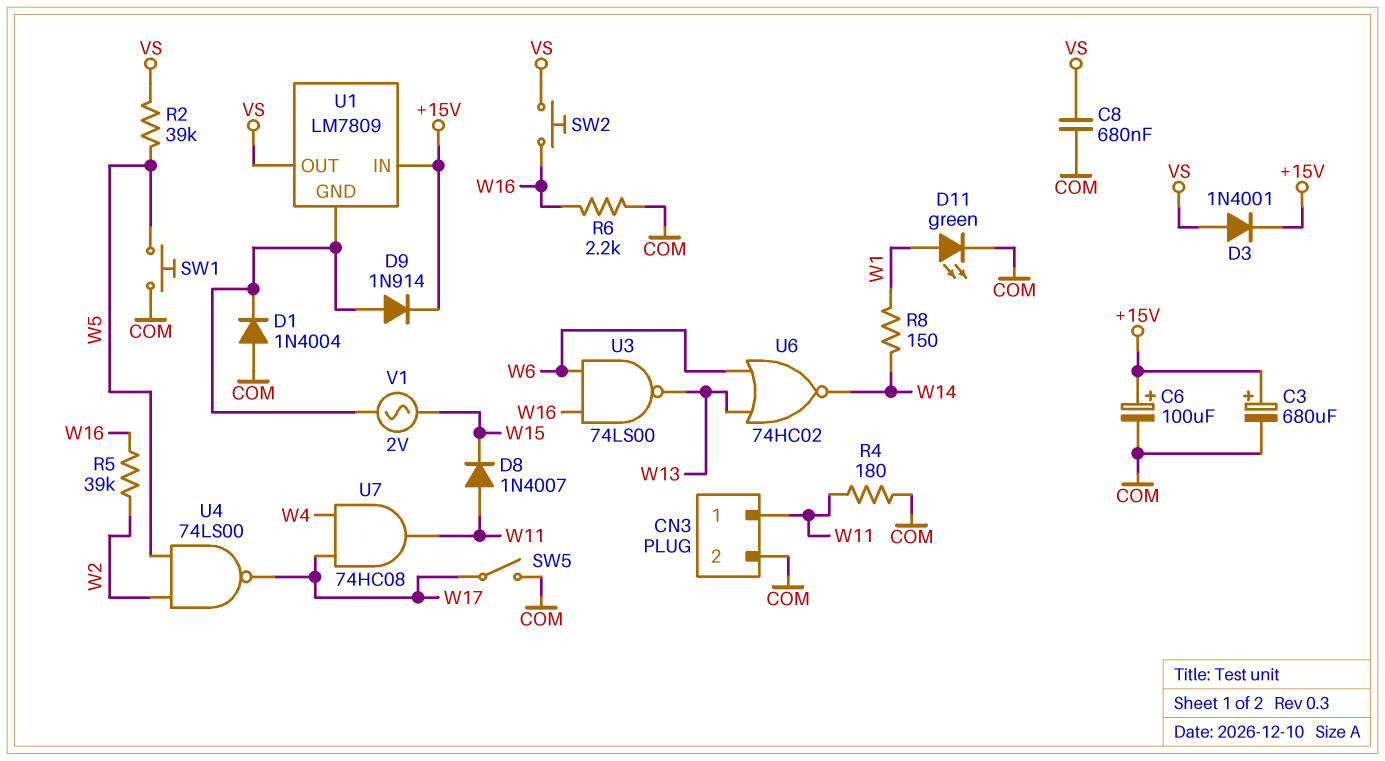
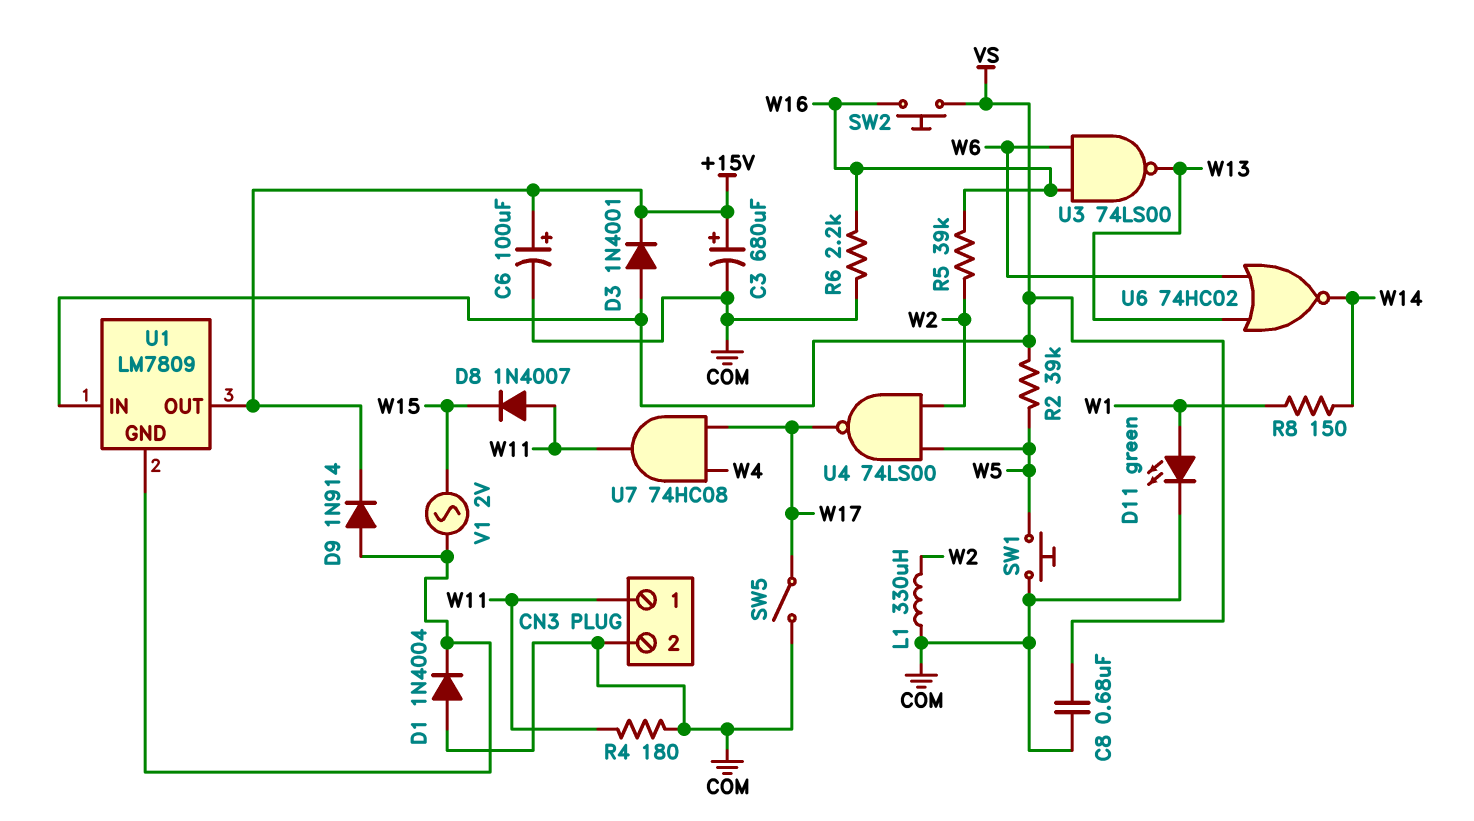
L1: none -> 330uH (COM, W2)
U1 pin IN: +15V -> VS
U1 pin OUT: VS -> +15V

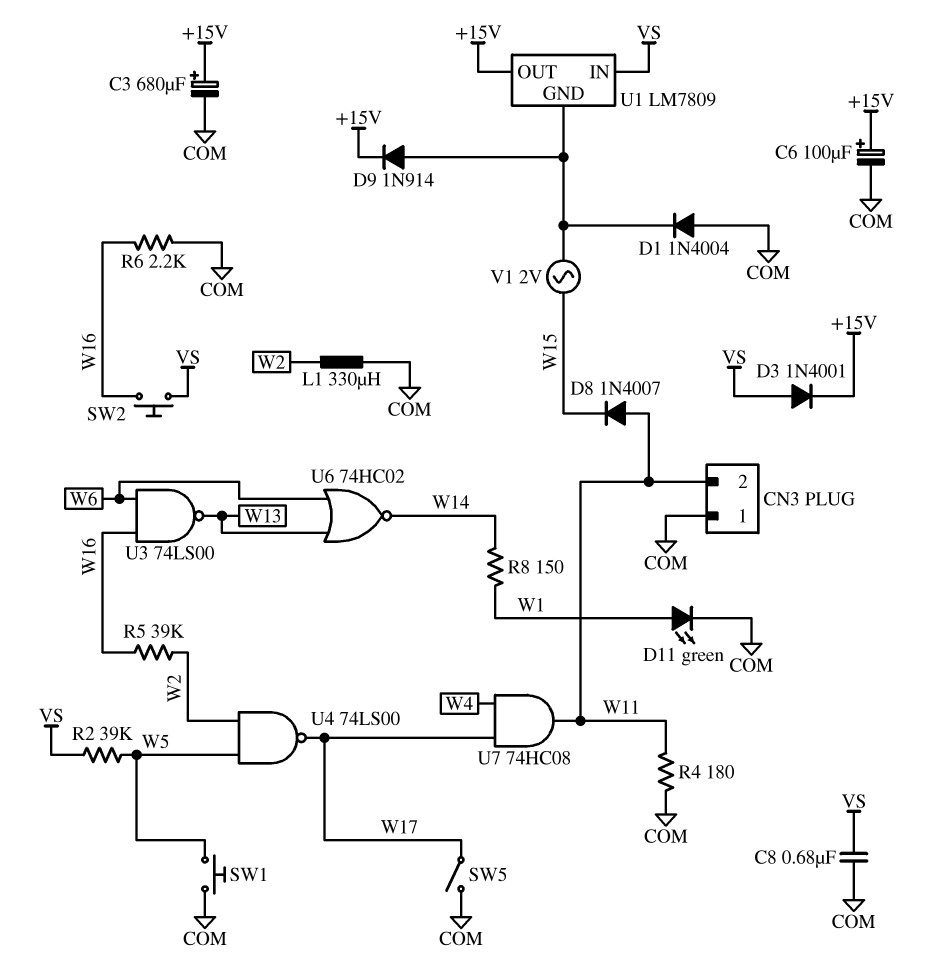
CN3 pin 1: W11 -> COM
CN3 pin 2: COM -> W11

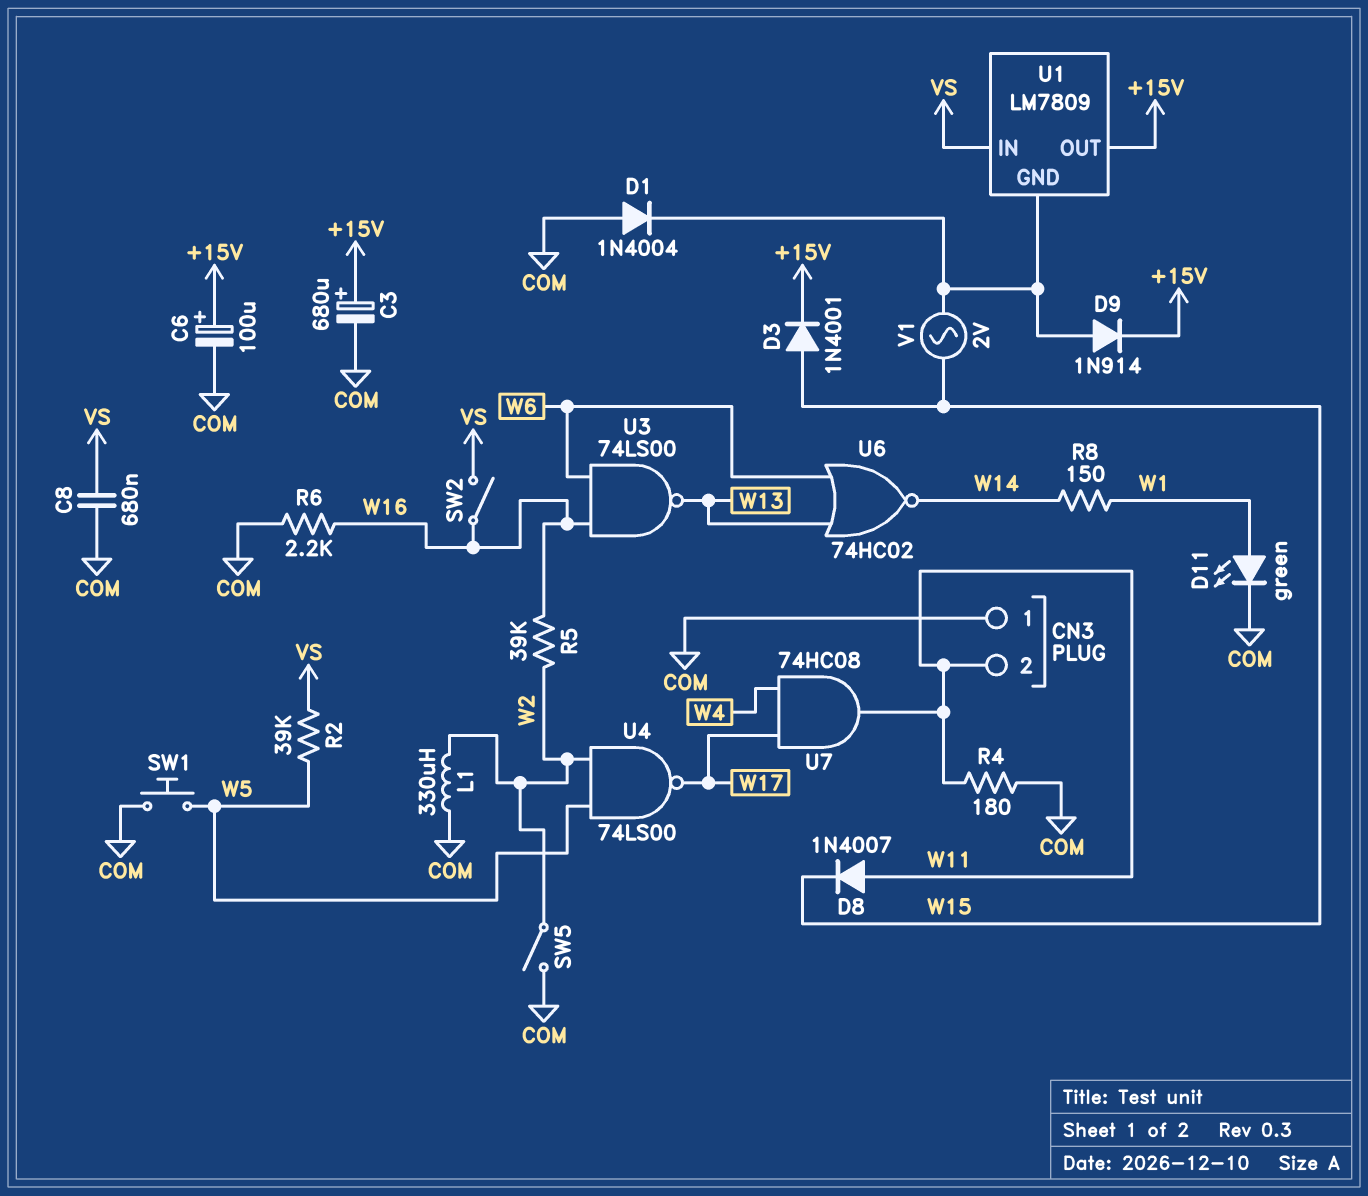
D3: diode 1N4001 (A VS, K +15V) -> diode 1N4001 (A W15, K +15V)
SW2: button (VS, W16) -> switch (VS, W16)
SW5: switch (COM, W17) -> switch (COM, W2)

